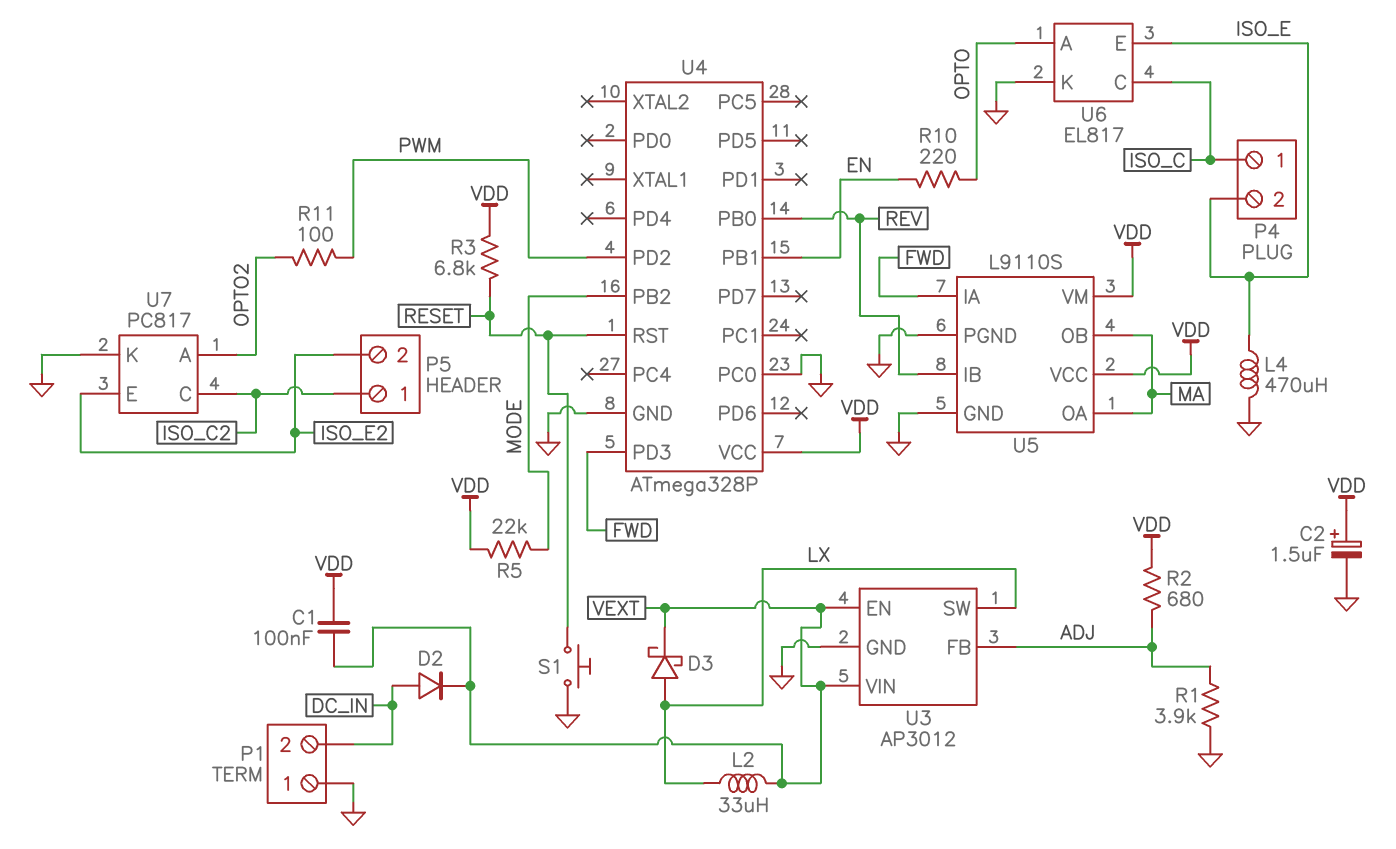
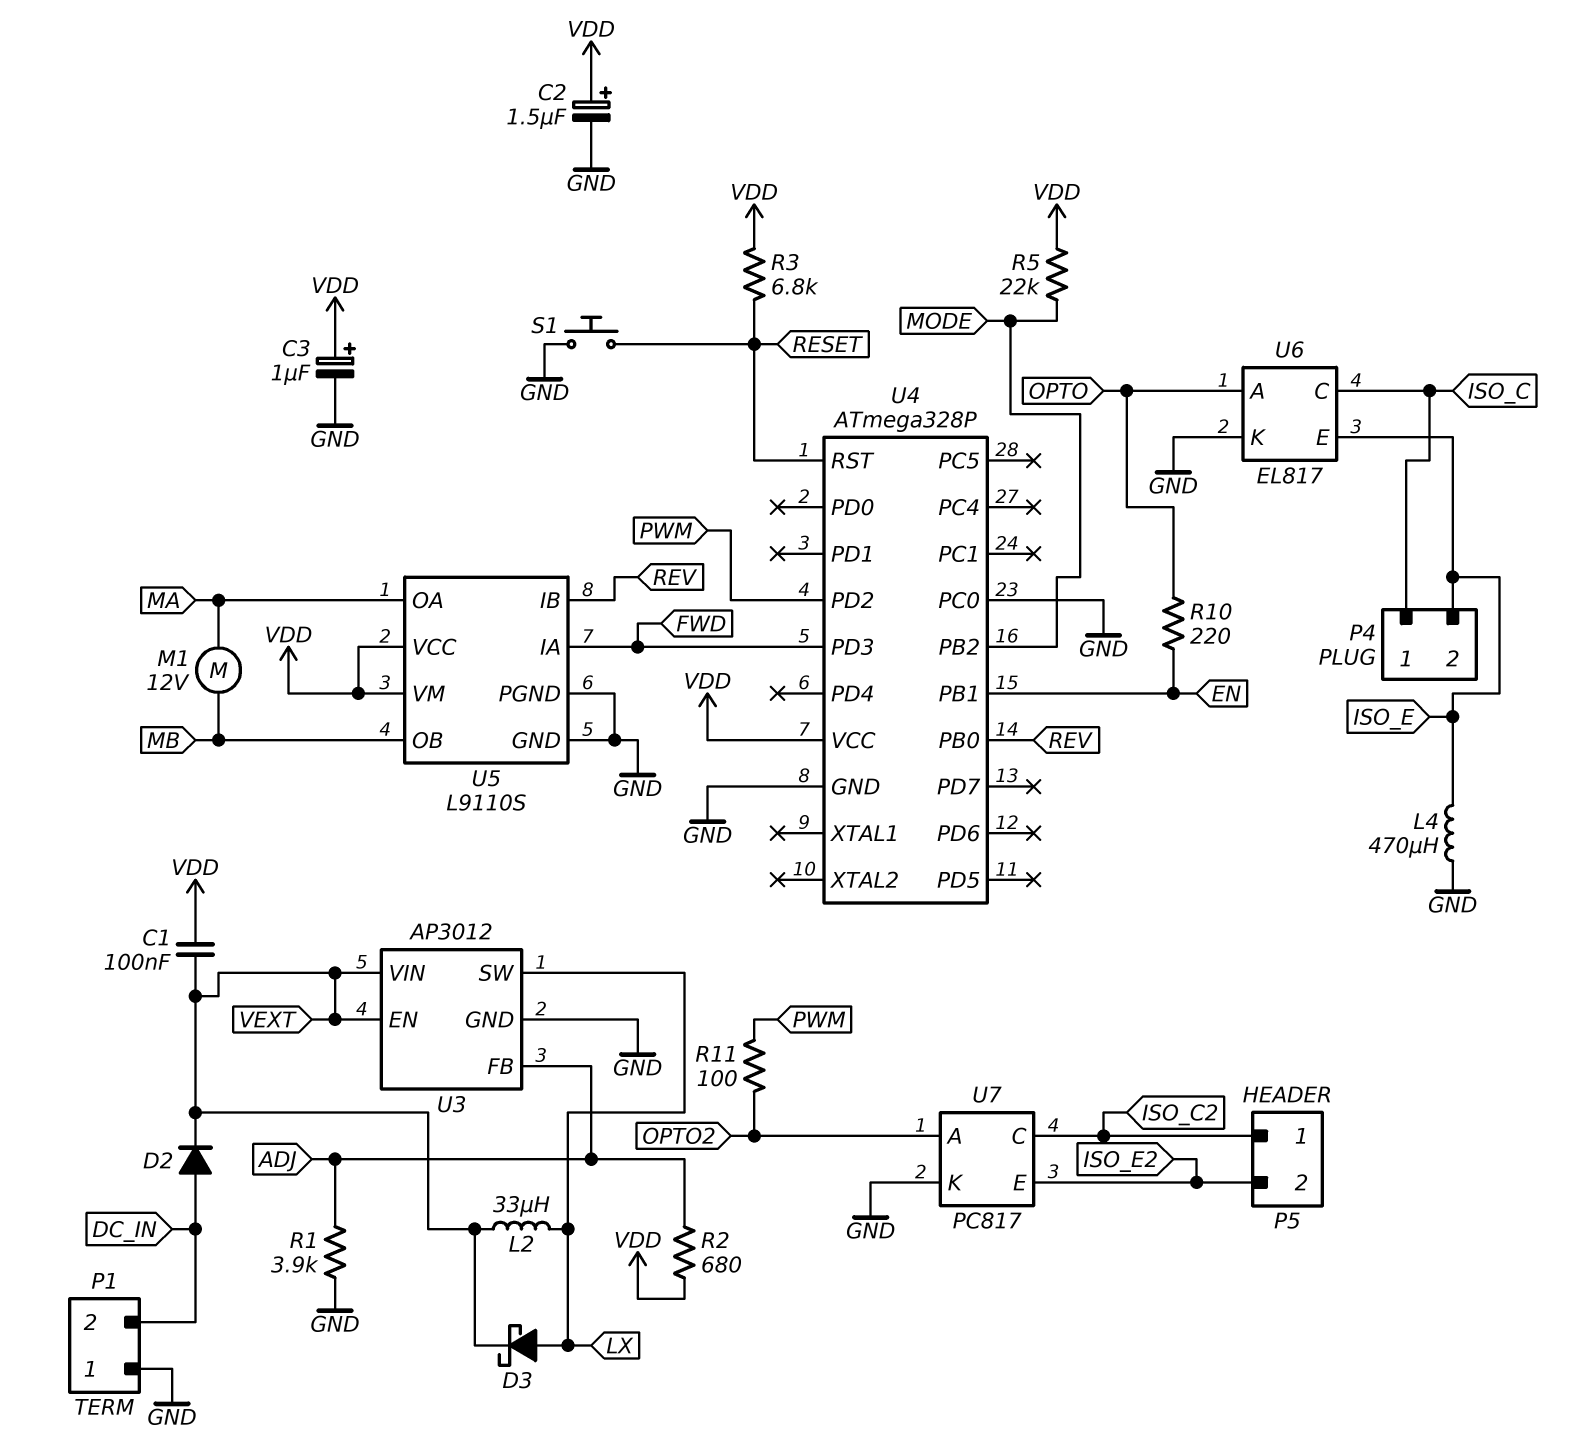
C3: none -> 1uF (plus VDD, minus GND)
M1: none -> motor 12V (MA, MB)
U5 pin OB: MA -> MB

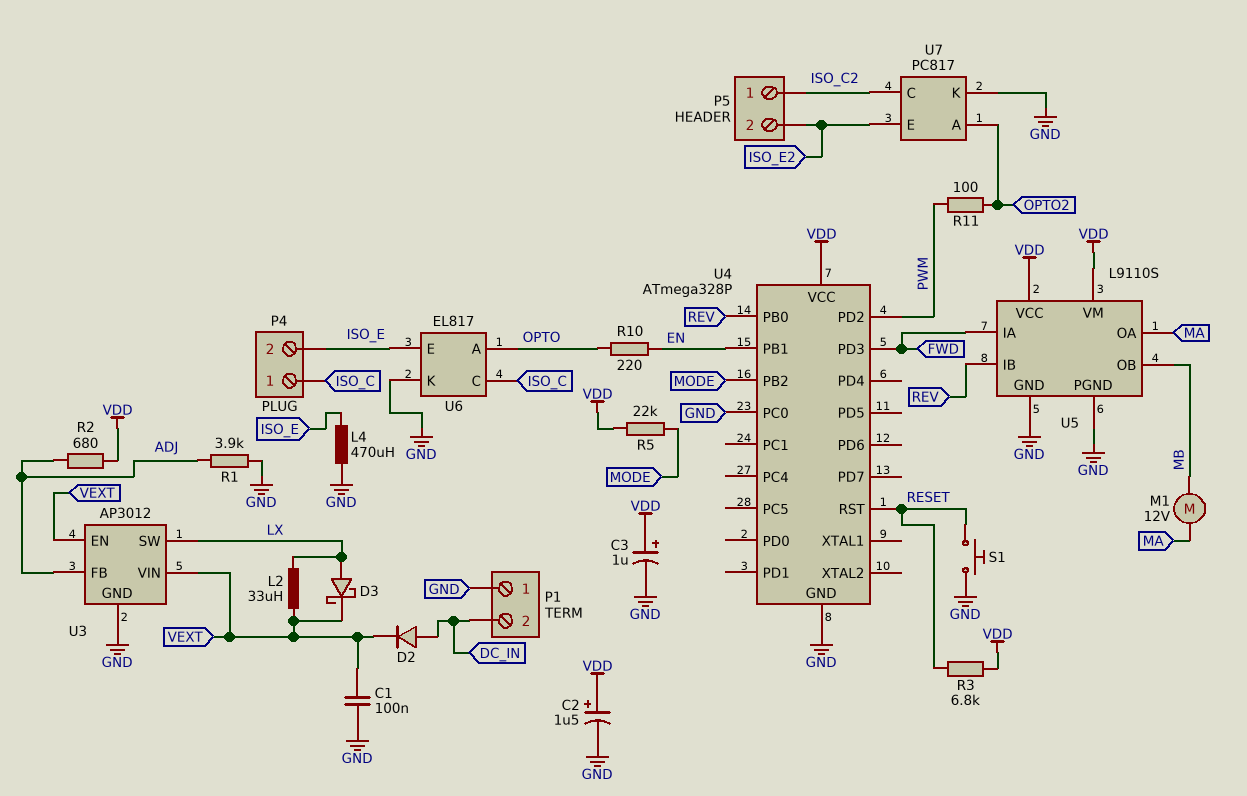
C1: 100nF (VDD, VEXT) -> 100nF (GND, VEXT)

